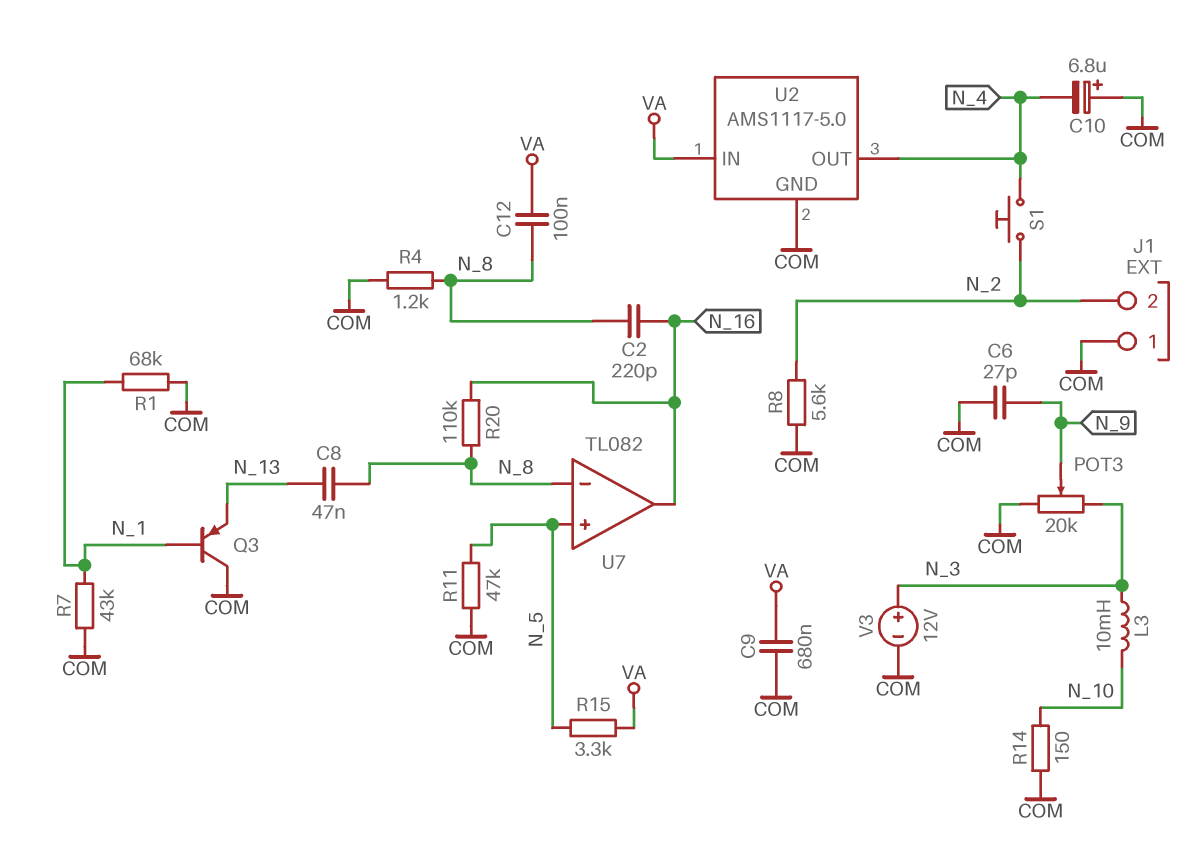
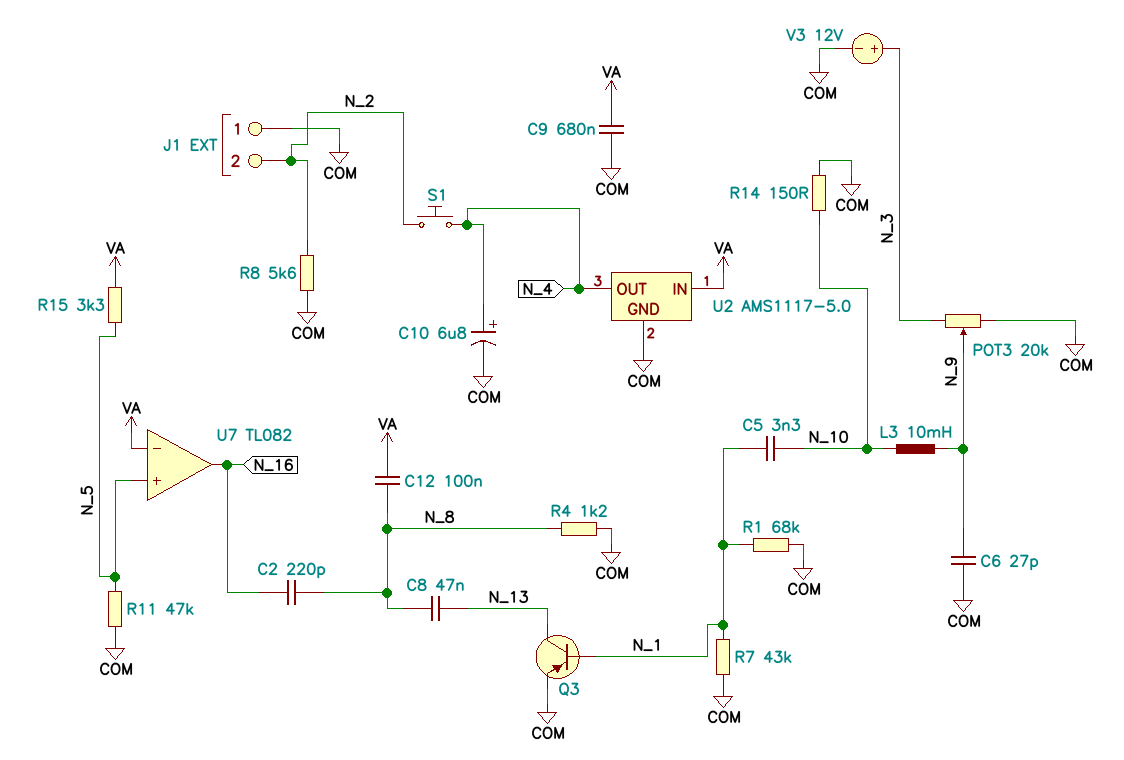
C5: none -> 3.3nF (N_1, N_10)
C10: 6.8uF (plus COM, minus N_4) -> 6.8uF (plus N_4, minus COM)
L3: 10mH (N_3, N_10) -> 10mH (N_9, N_10)
Q3: PNP (B N_1, C COM, E N_13) -> PNP (B N_1, C N_13, E COM)
R20: 110k (N_8, N_16) -> none
U7 pin in-: N_8 -> VA

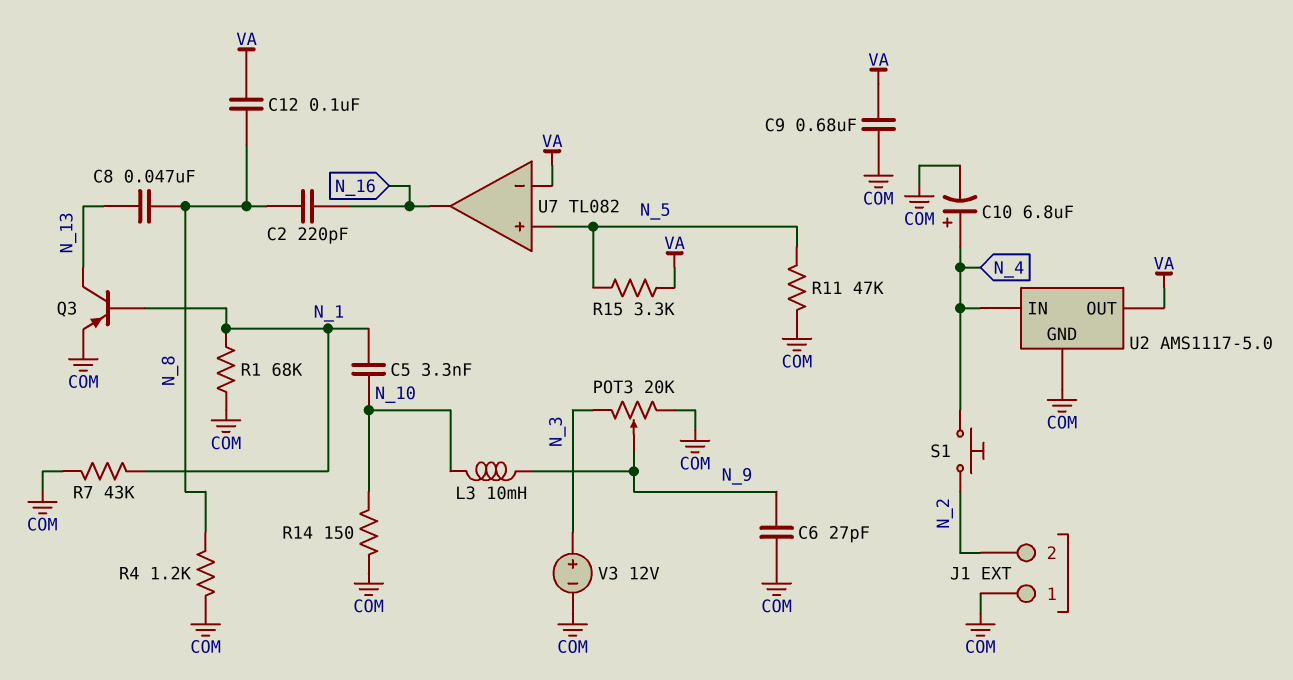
R8: 5.6k (COM, N_2) -> none
U2 pin IN: VA -> N_4
U2 pin OUT: N_4 -> VA

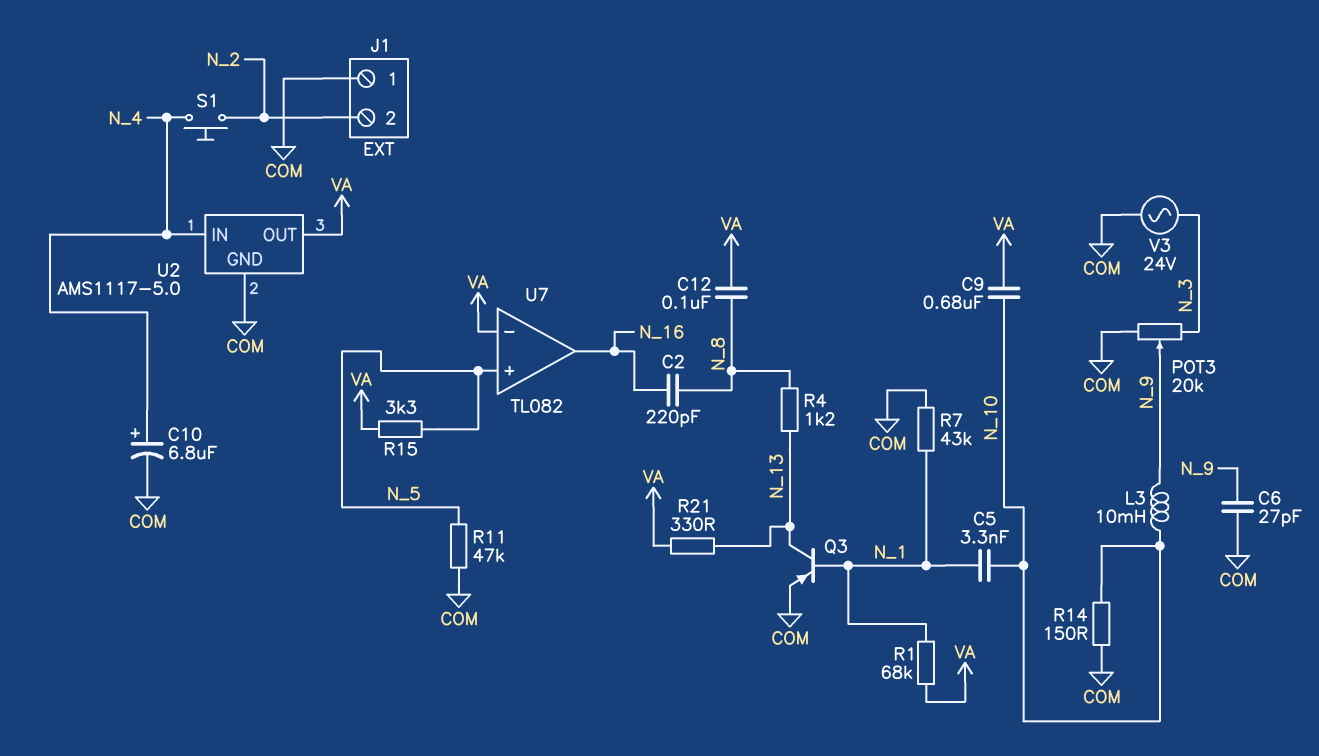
C8: 47nF (N_8, N_13) -> none
C9: 680nF (COM, VA) -> 680nF (N_10, VA)
R1: 68k (COM, N_1) -> 68k (N_1, VA)
R4: 1.2k (COM, N_8) -> 1.2k (N_8, N_13)
R21: none -> 330 (N_13, VA)
V3: 12V (plus N_3, minus COM) -> AC 24V (COM, N_3)

